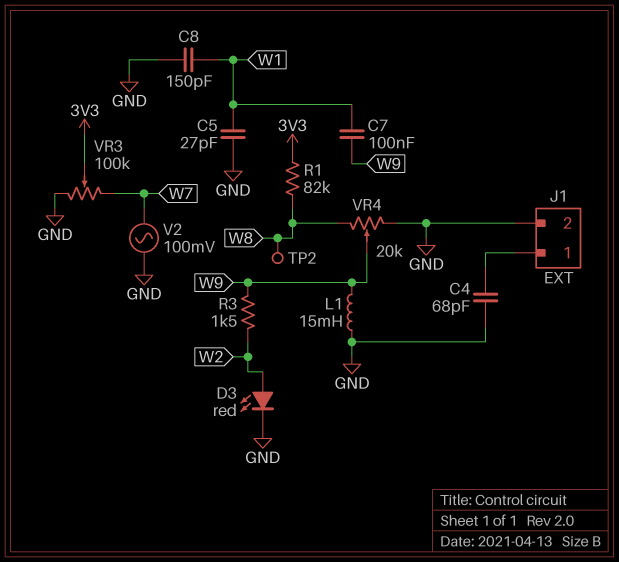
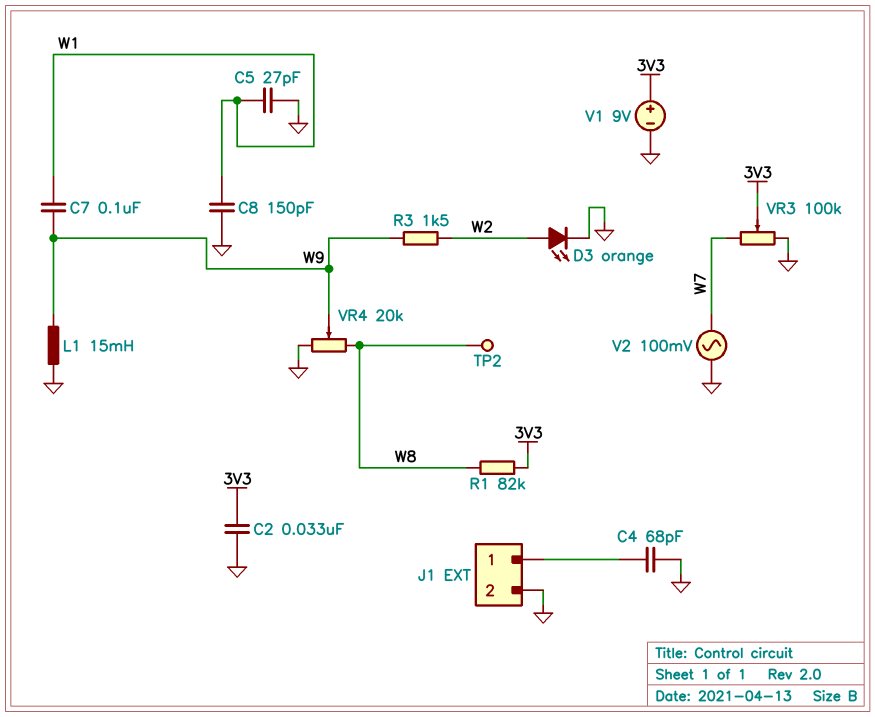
C2: none -> 33nF (3V3, GND)
D3: LED red (A W2, K GND) -> LED orange (A W2, K GND)
V1: none -> 9V (plus 3V3, minus GND)

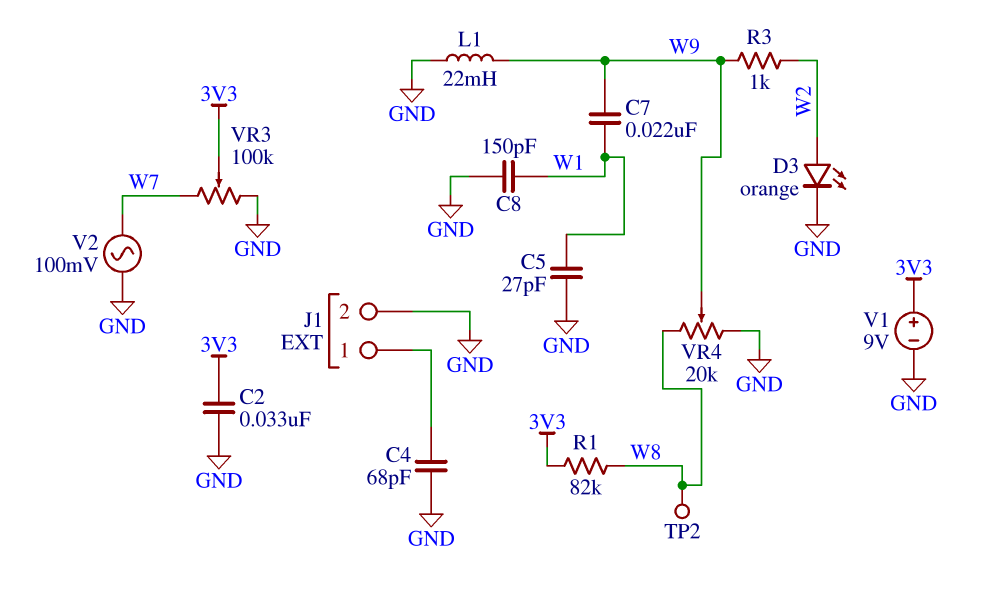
C7: 100nF (W1, W9) -> 22nF (W1, W9)
L1: 15mH (GND, W9) -> 22mH (GND, W9)
R3: 1.5k (W2, W9) -> 1k (W2, W9)

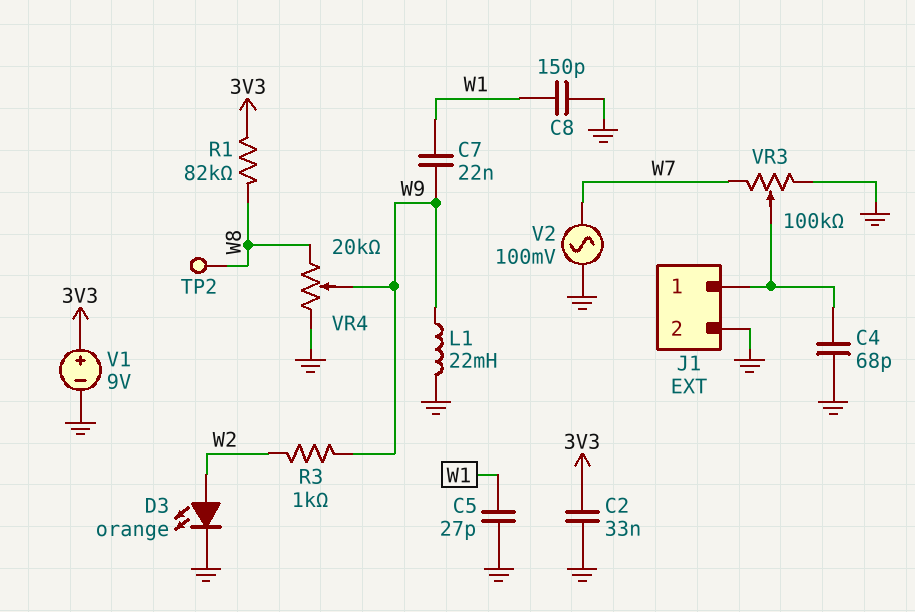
VR3: 100k (GND, W7, wiper 3V3) -> 100k (GND, W7, wiper J1/1)

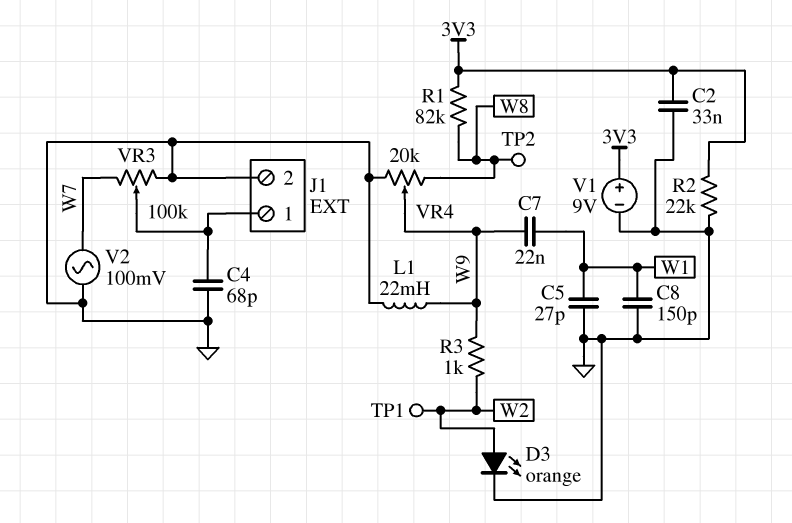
R2: none -> 22k (3V3, GND)
TP1: none -> test point (W2)

